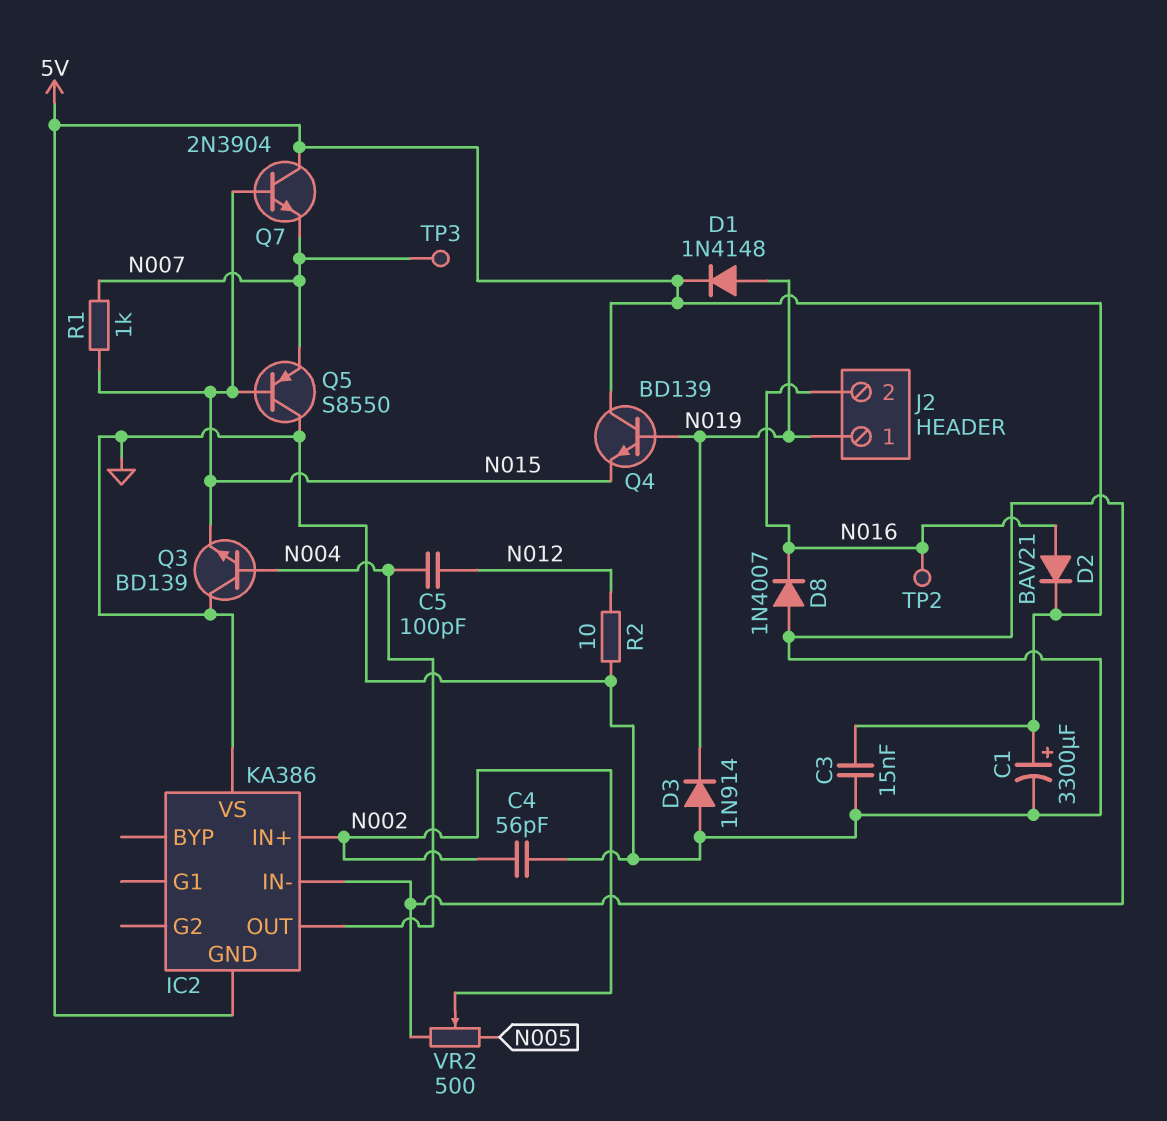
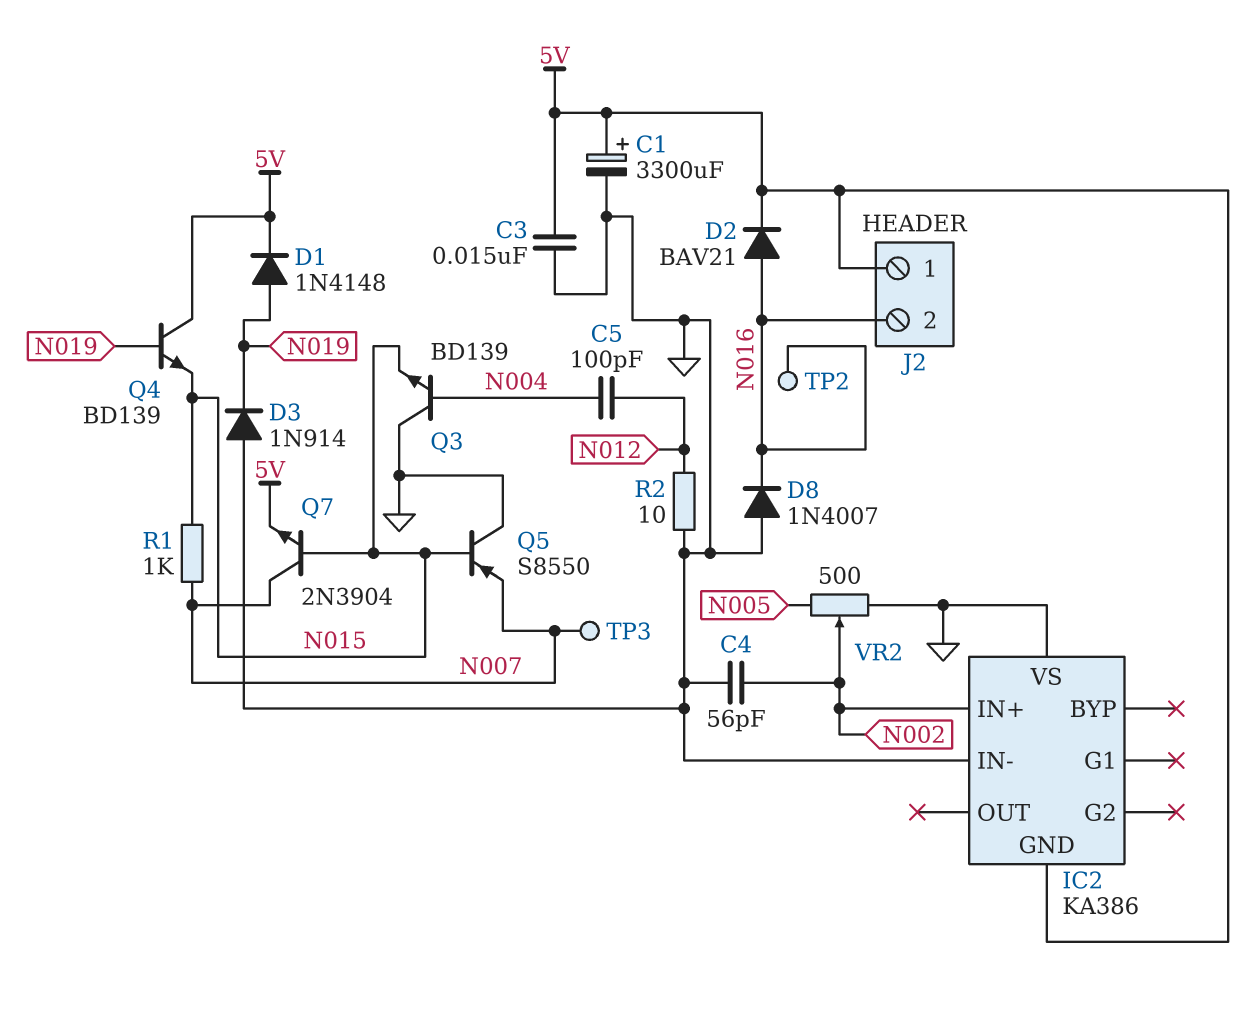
IC2 pin OUT: N004 -> none
J2 pin 1: N019 -> 5V
Q7: NPN 2N3904 (B N015, C 5V, E N007) -> NPN 2N3904 (B N015, C N007, E 5V)

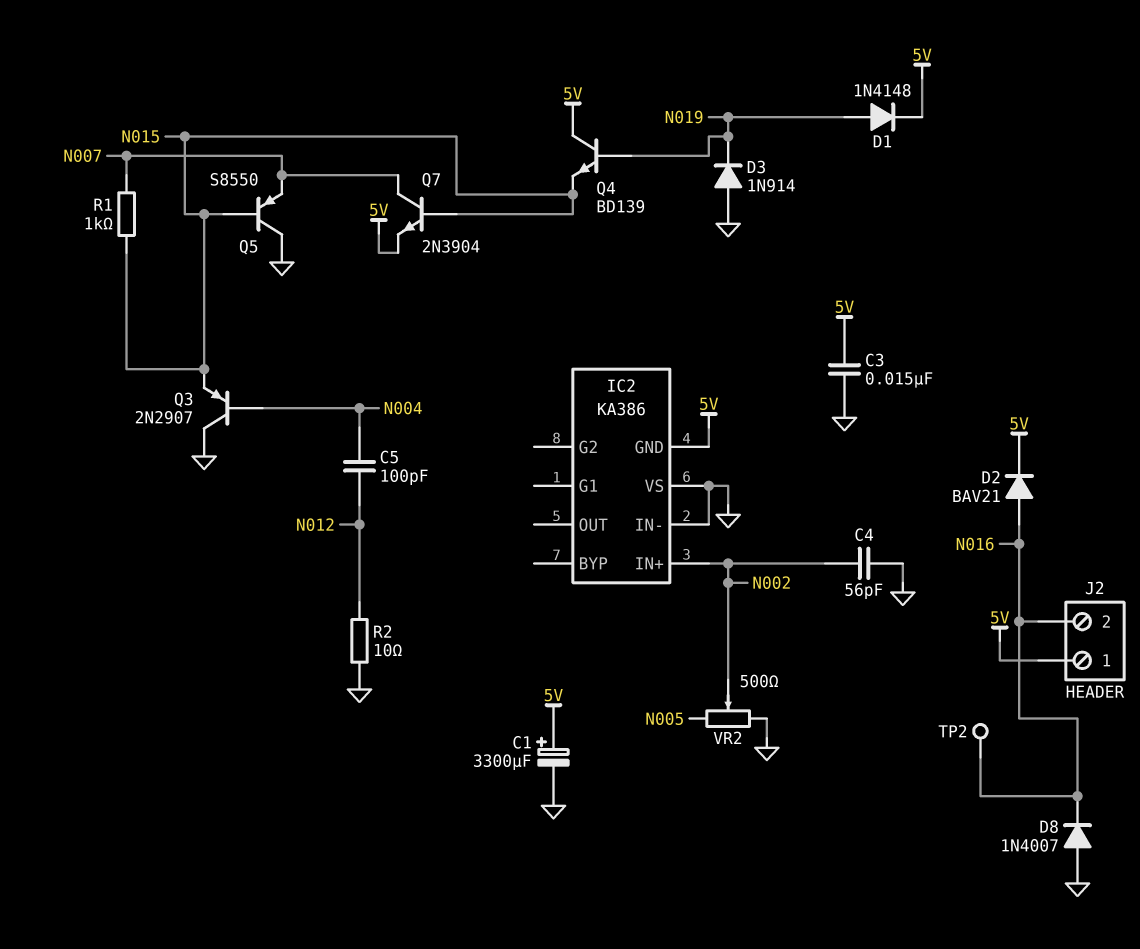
Q3: NPN BD139 (B N004, C GND, E N015) -> PNP 2N2907 (B N004, C GND, E N015)
TP3: test point (N007) -> none

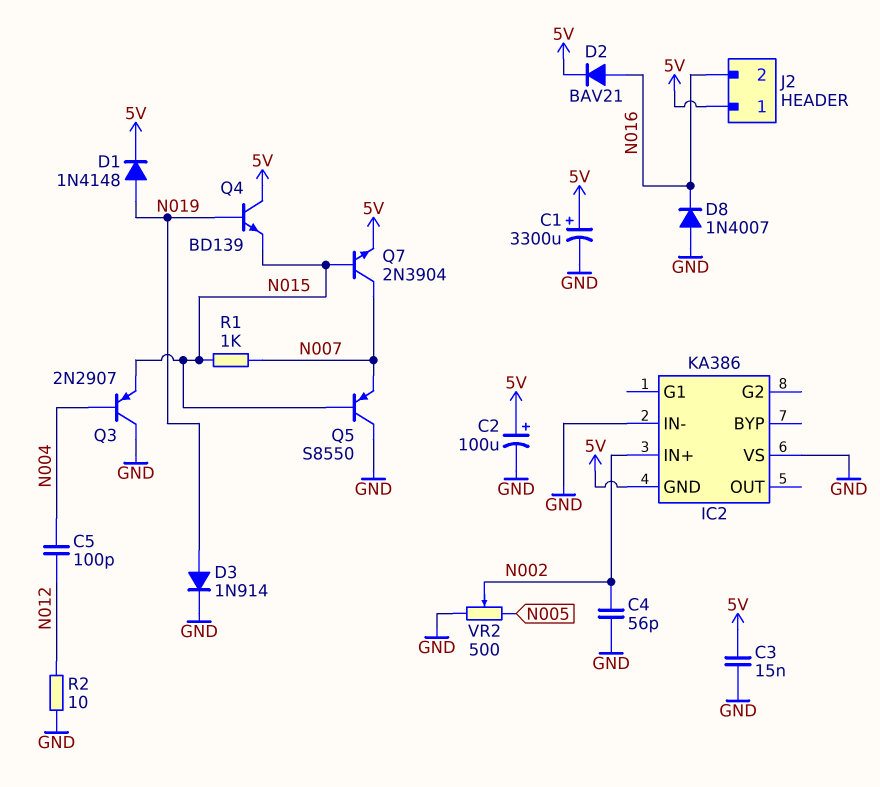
C2: none -> 100uF (plus 5V, minus GND)
D3: diode 1N914 (A GND, K N019) -> diode 1N914 (A N019, K GND)
TP2: test point (N016) -> none

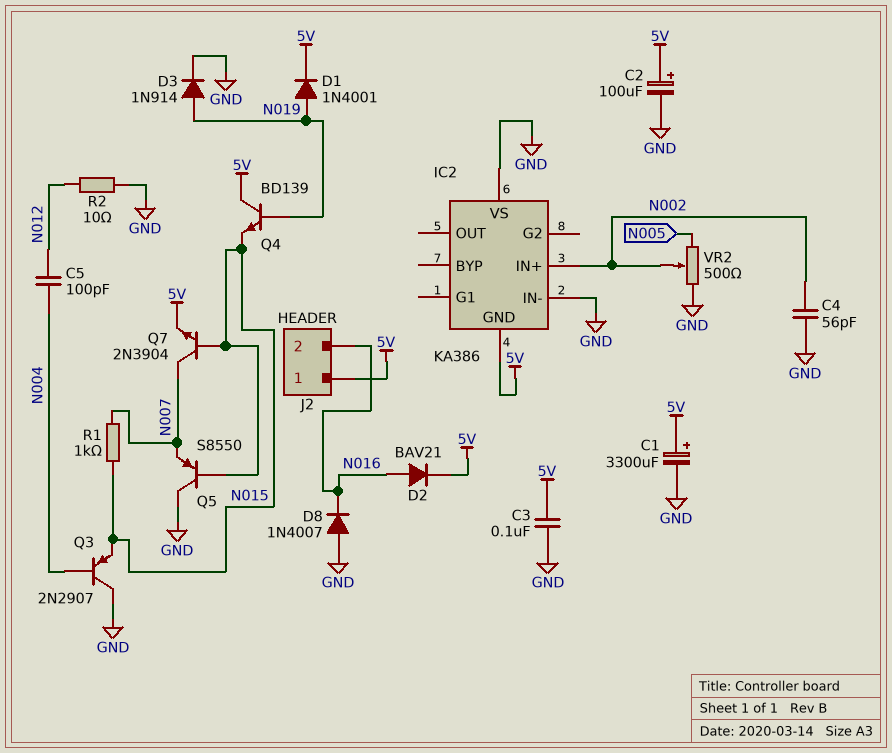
C3: 15nF (5V, GND) -> 100nF (5V, GND)
D1: diode 1N4148 (A N019, K 5V) -> diode 1N4001 (A N019, K 5V)

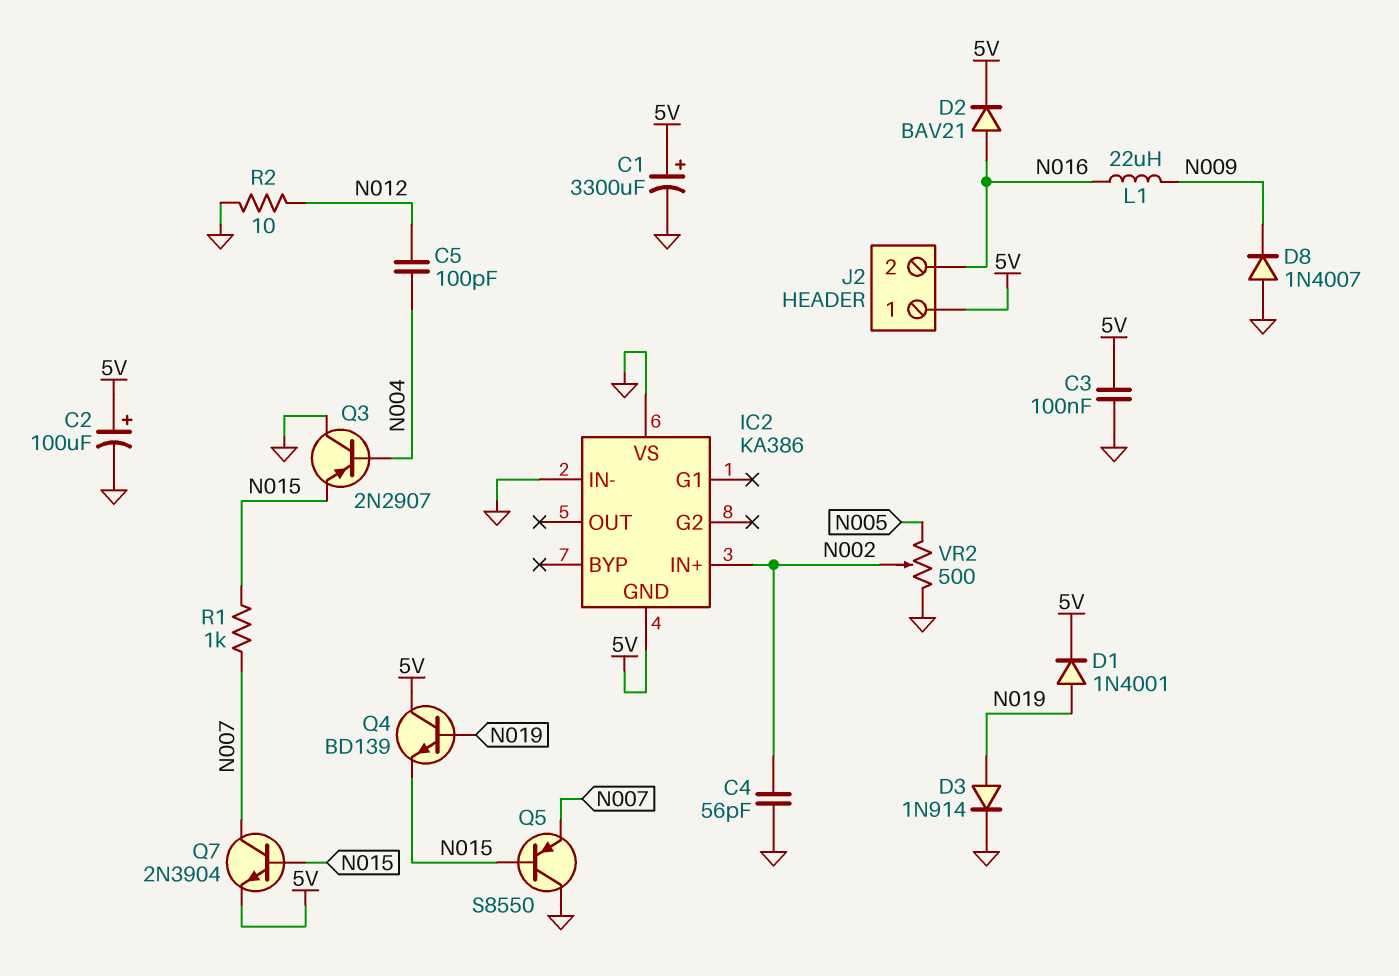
D8: diode 1N4007 (A GND, K N016) -> diode 1N4007 (A GND, K N009)
L1: none -> 22uH (N009, N016)

